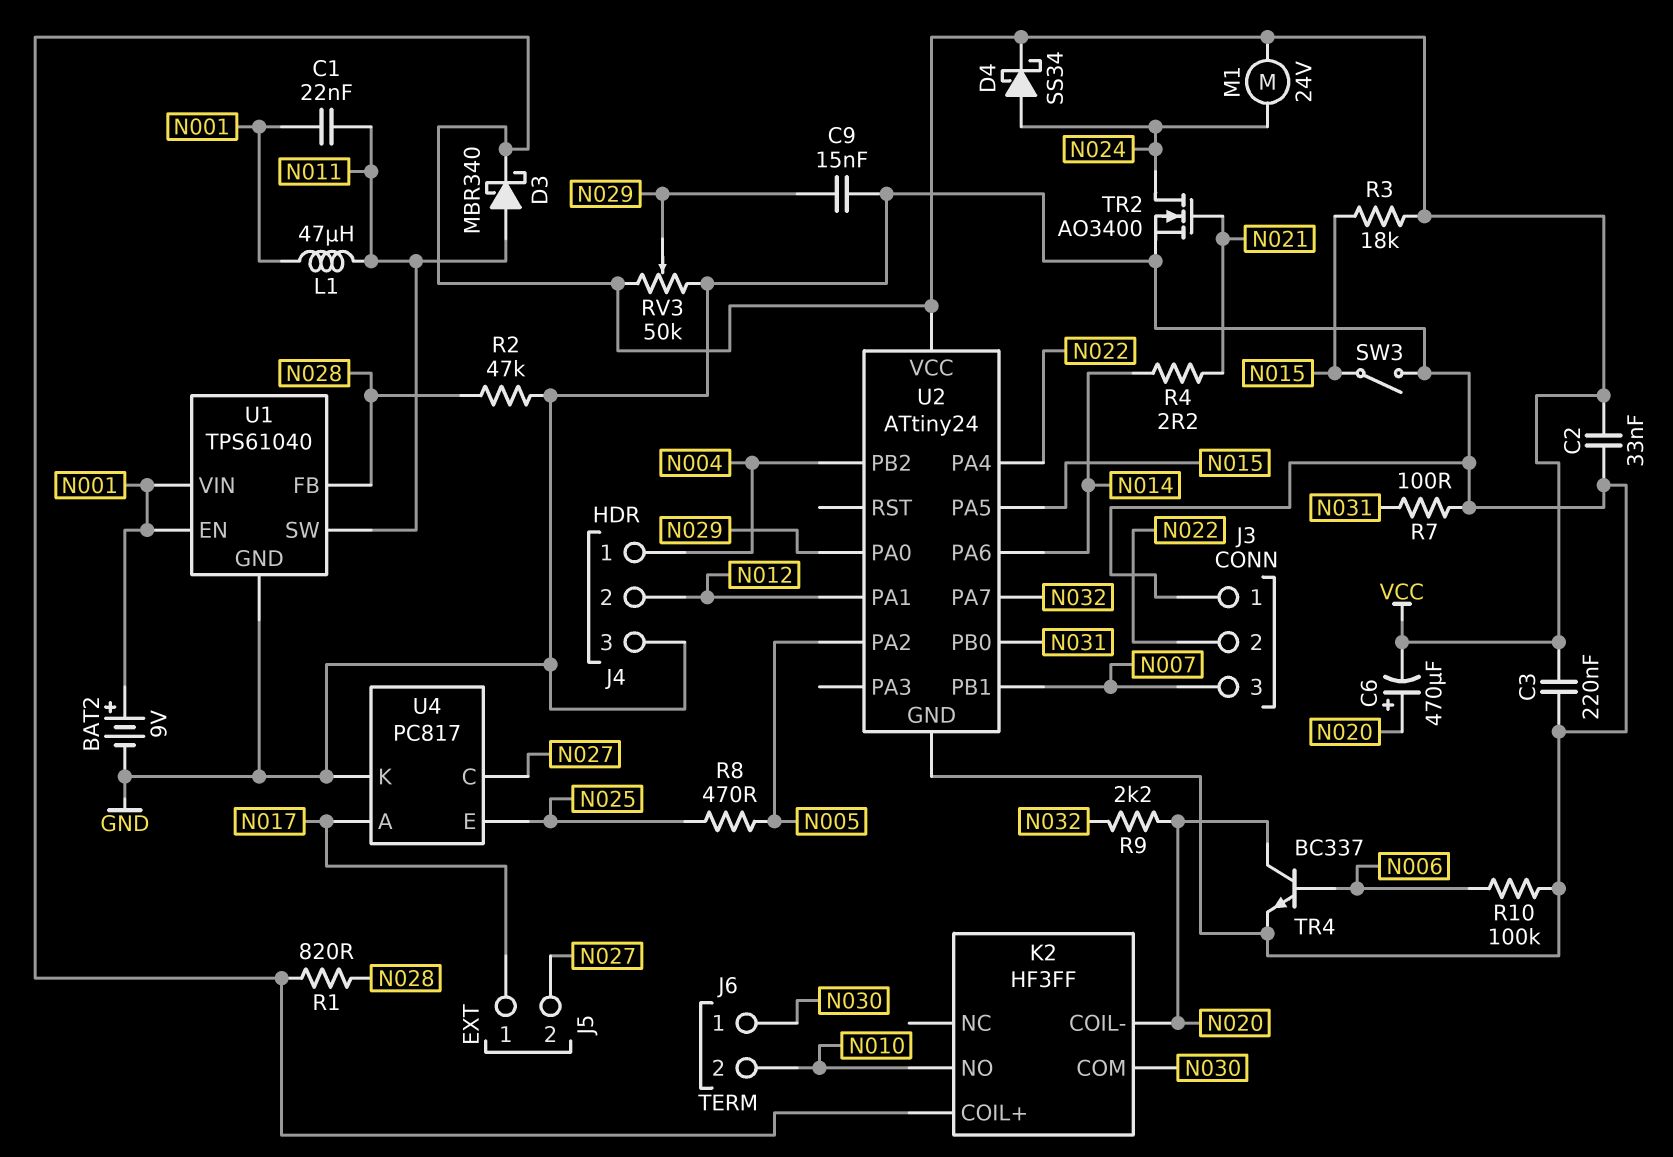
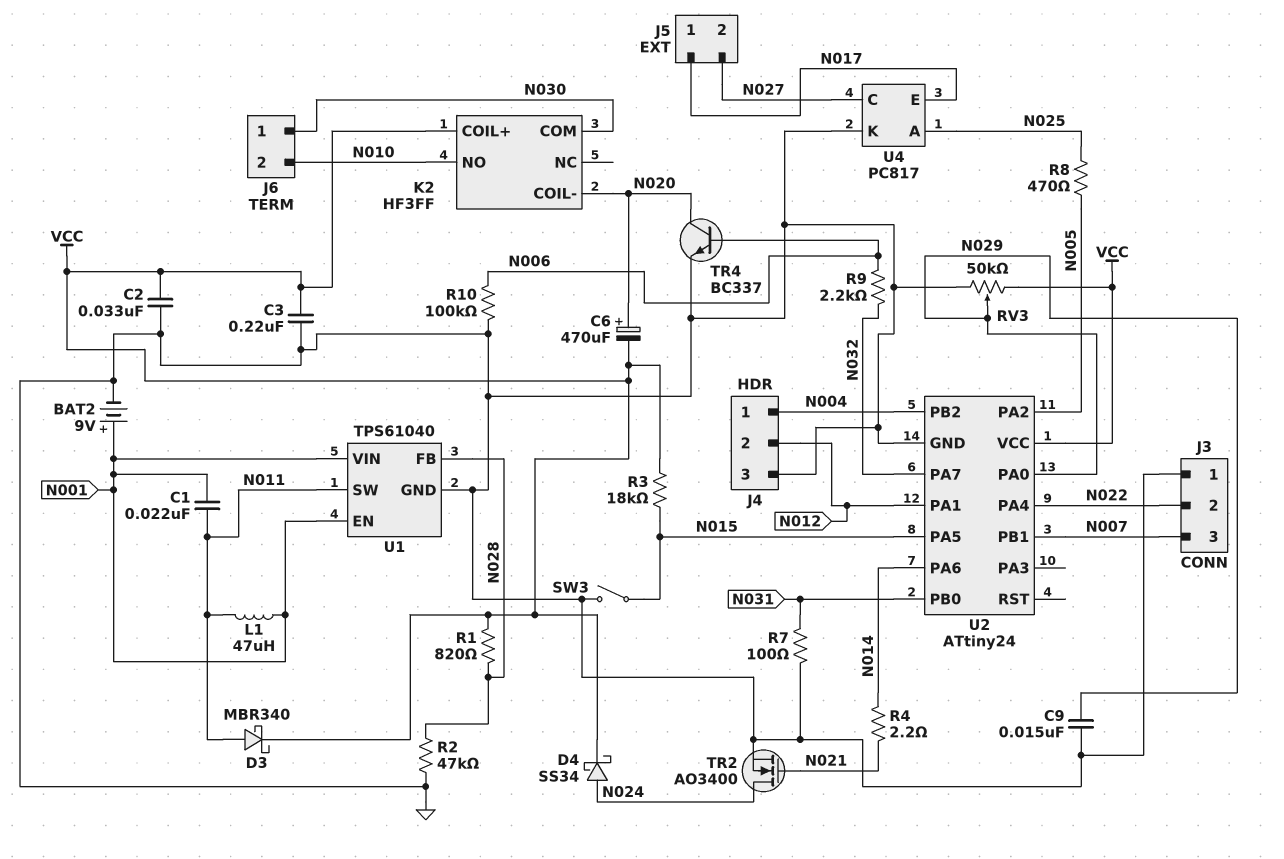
M1: motor 24V (N024, VCC) -> none
R9: 2.2k (N020, N032) -> 2.2k (N006, N032)
U4 pin A: N017 -> N025
U4 pin E: N025 -> N017

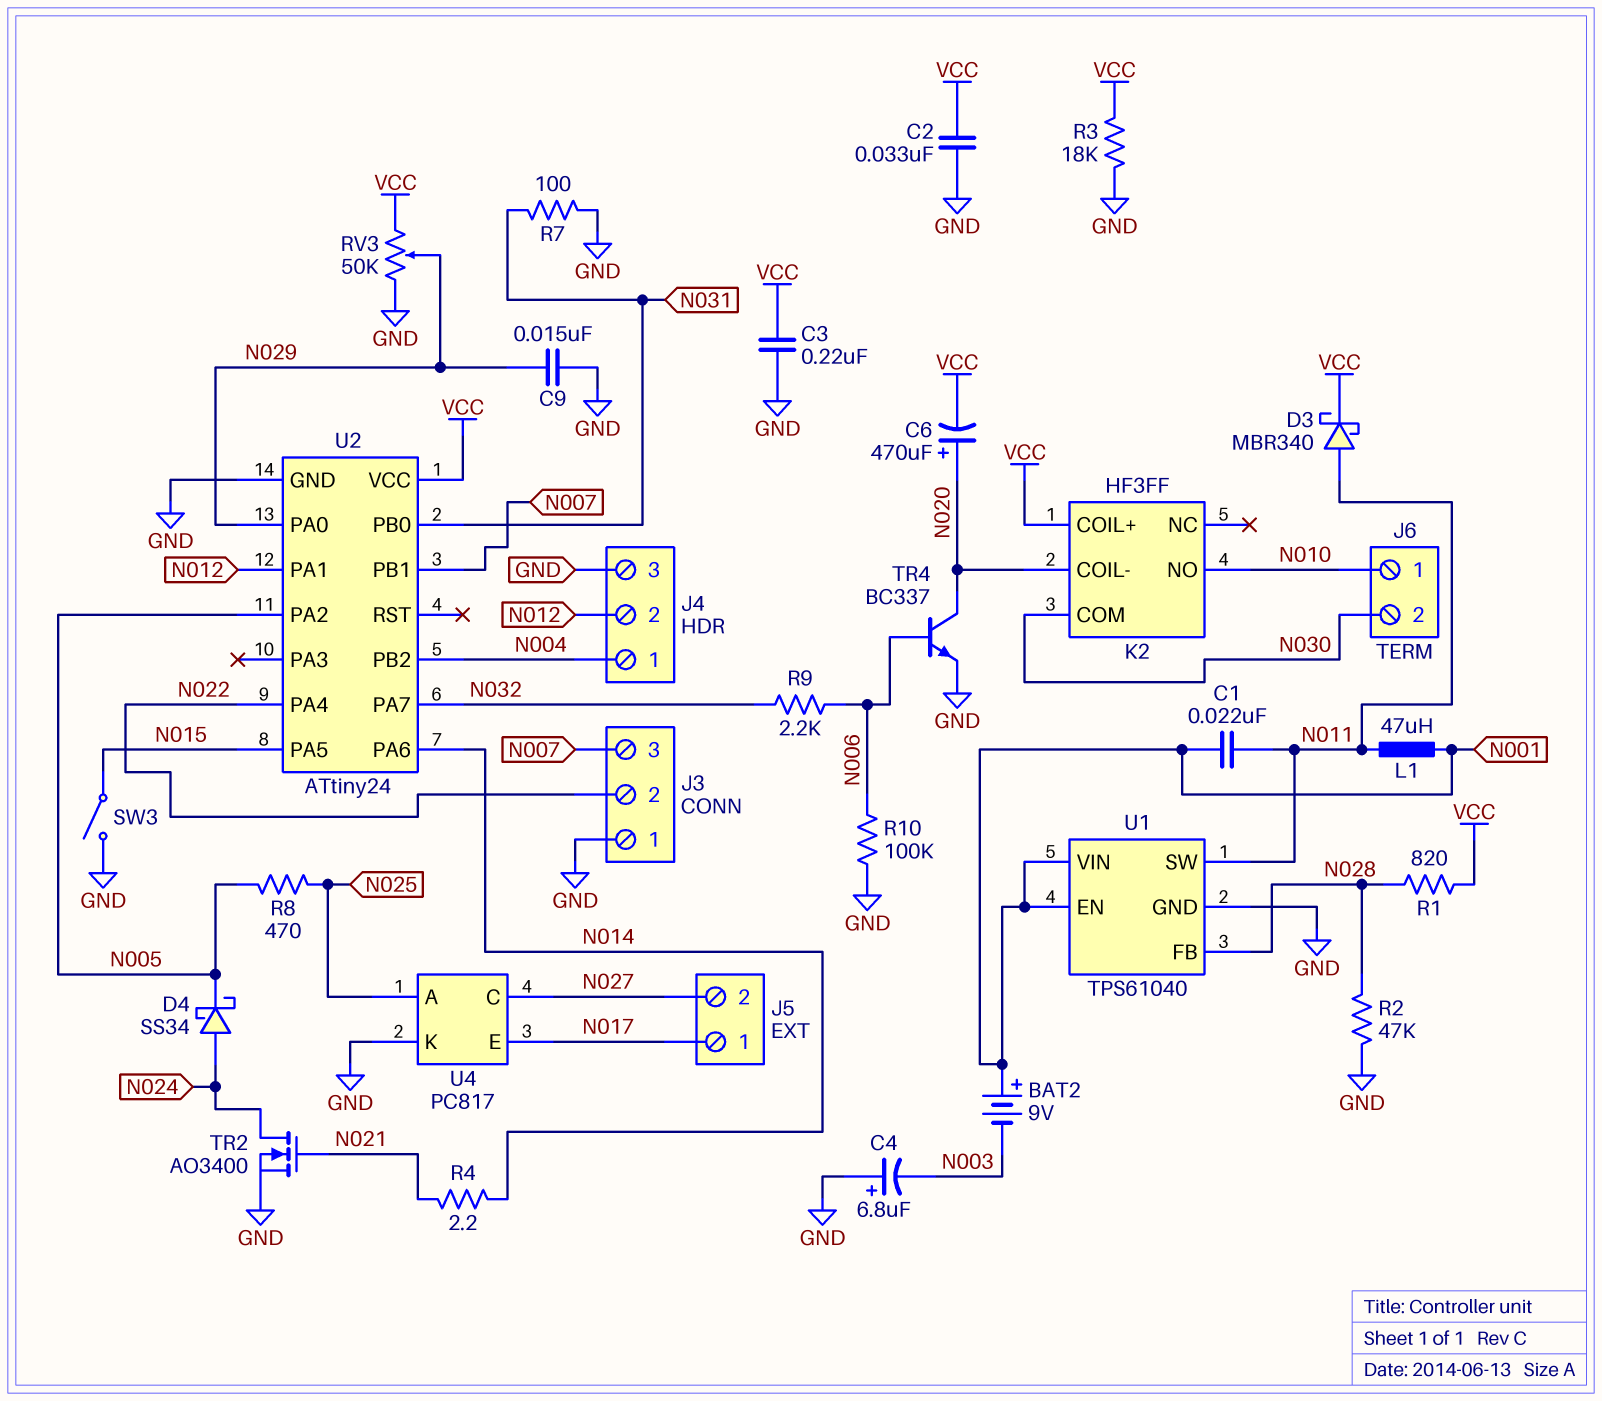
BAT2: 9V (plus N001, minus GND) -> 9V (plus N001, minus N003)
C4: none -> 6.8uF (plus GND, minus N003)
D4: schottky SS34 (A N024, K VCC) -> schottky SS34 (A N024, K N005)
J6 pin 1: N030 -> N010
J6 pin 2: N010 -> N030
R3: 18k (N015, VCC) -> 18k (GND, VCC)

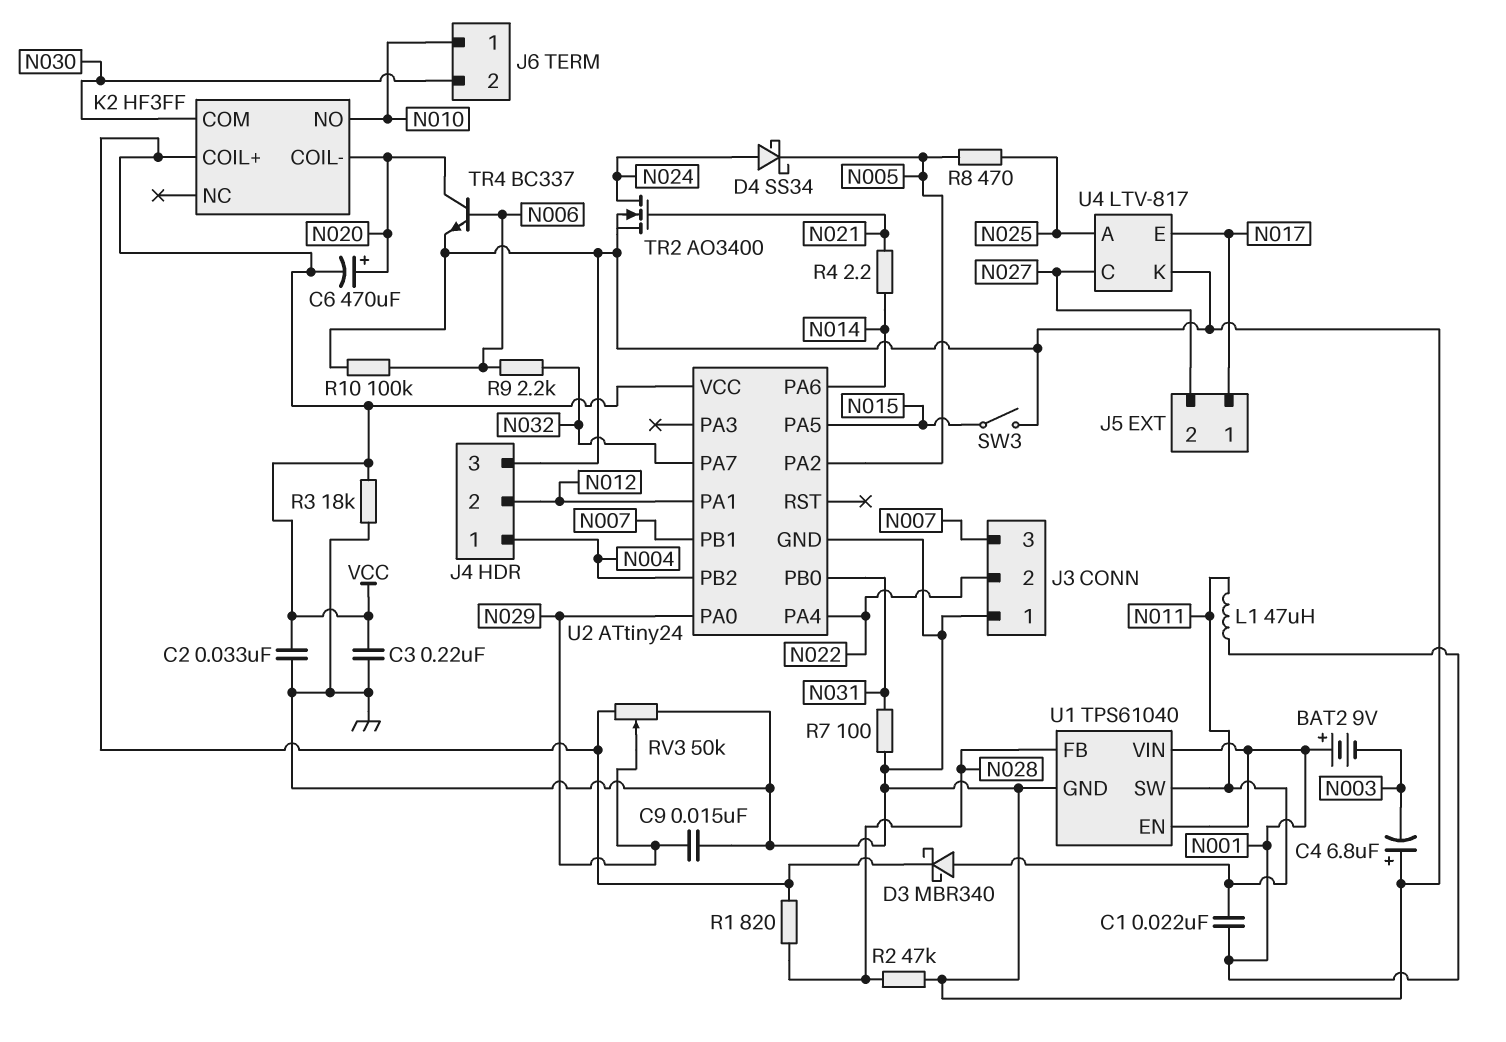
U4: PC817 -> LTV-817

